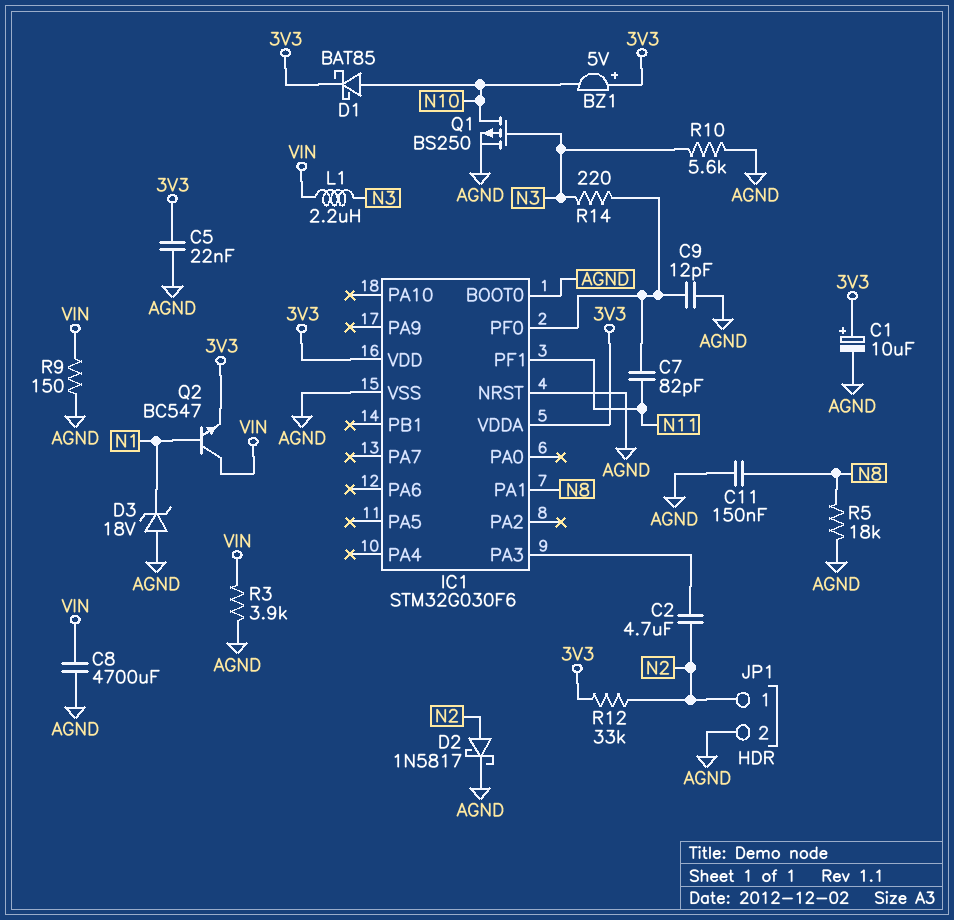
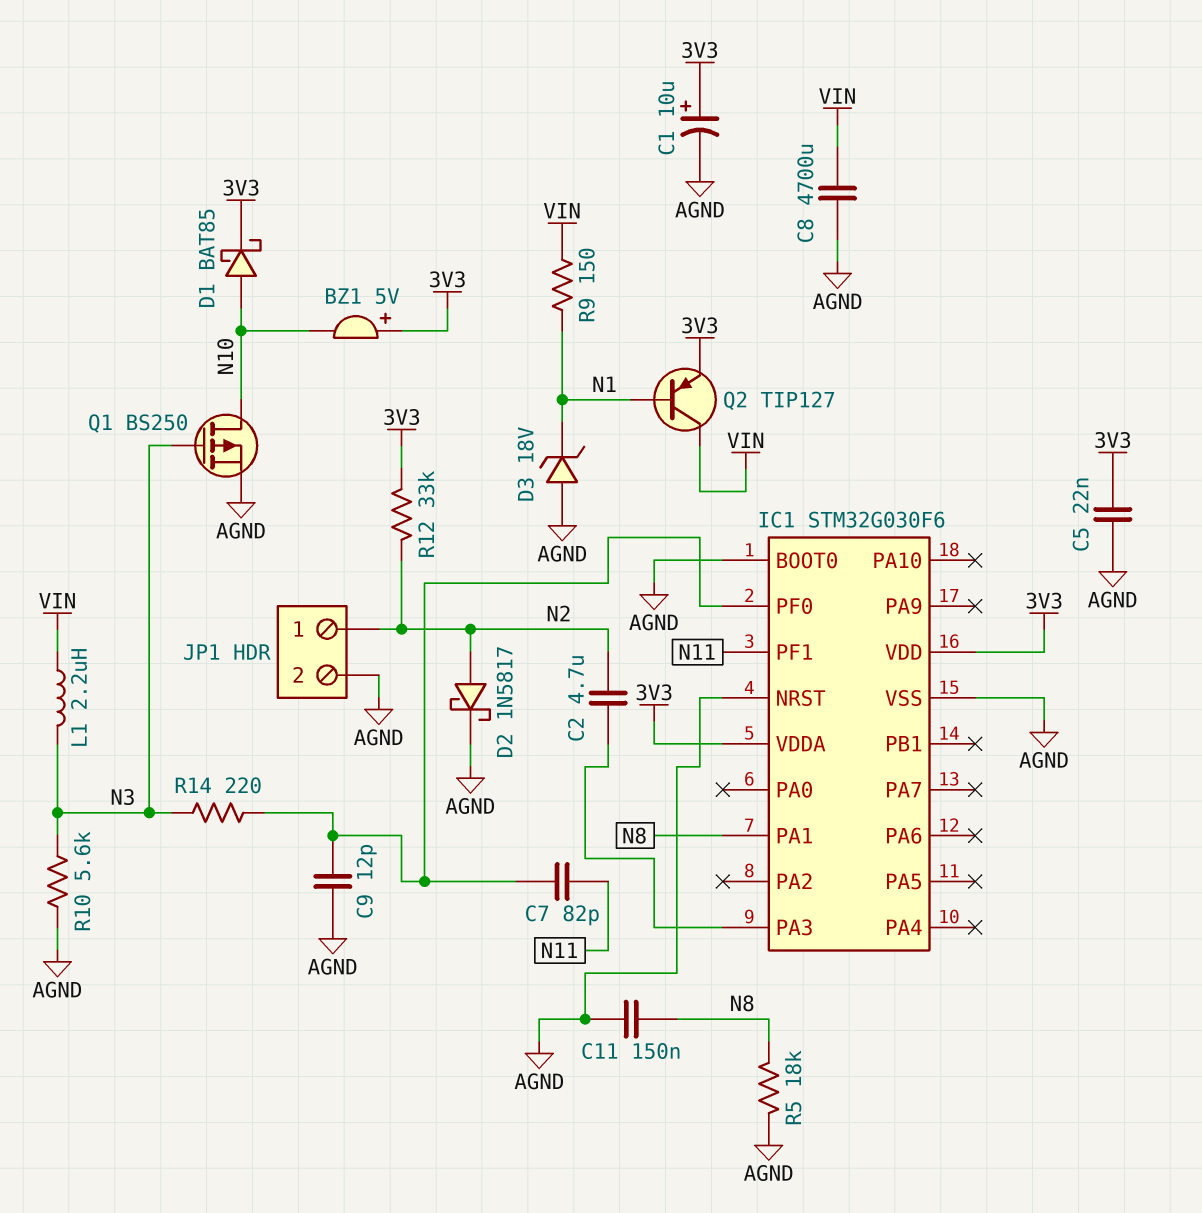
Q2: NPN BC547 (B N1, C VIN, E 3V3) -> PNP TIP127 (B N1, C VIN, E 3V3)
R3: 3.9k (AGND, VIN) -> none
R9: 150 (AGND, VIN) -> 150 (N1, VIN)

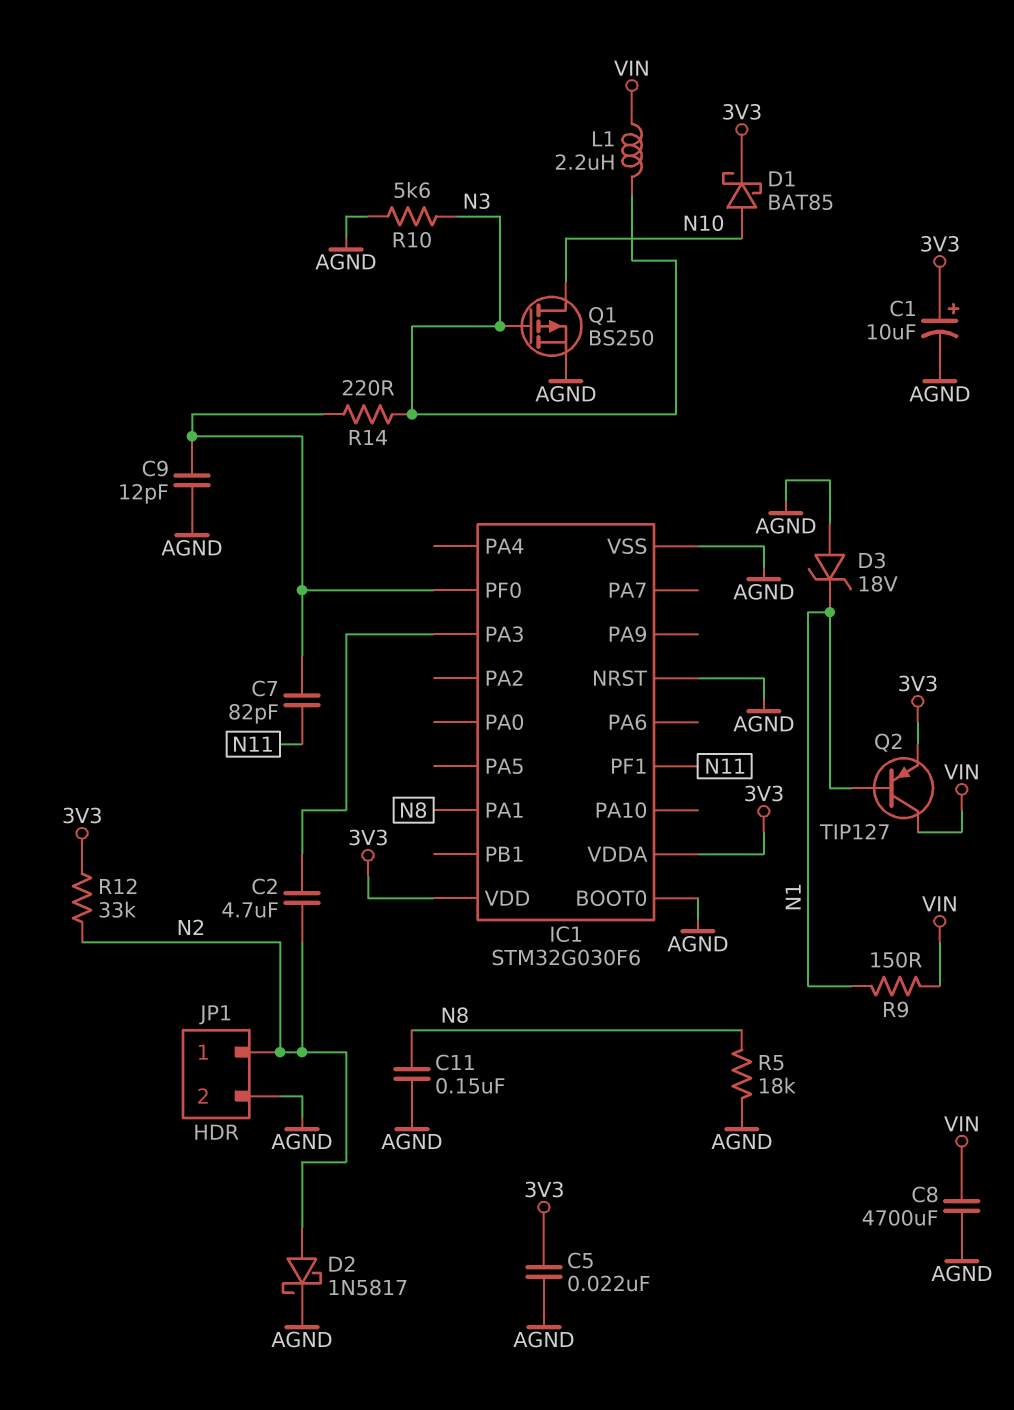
BZ1: buzzer 5V (plus 3V3, minus N10) -> none

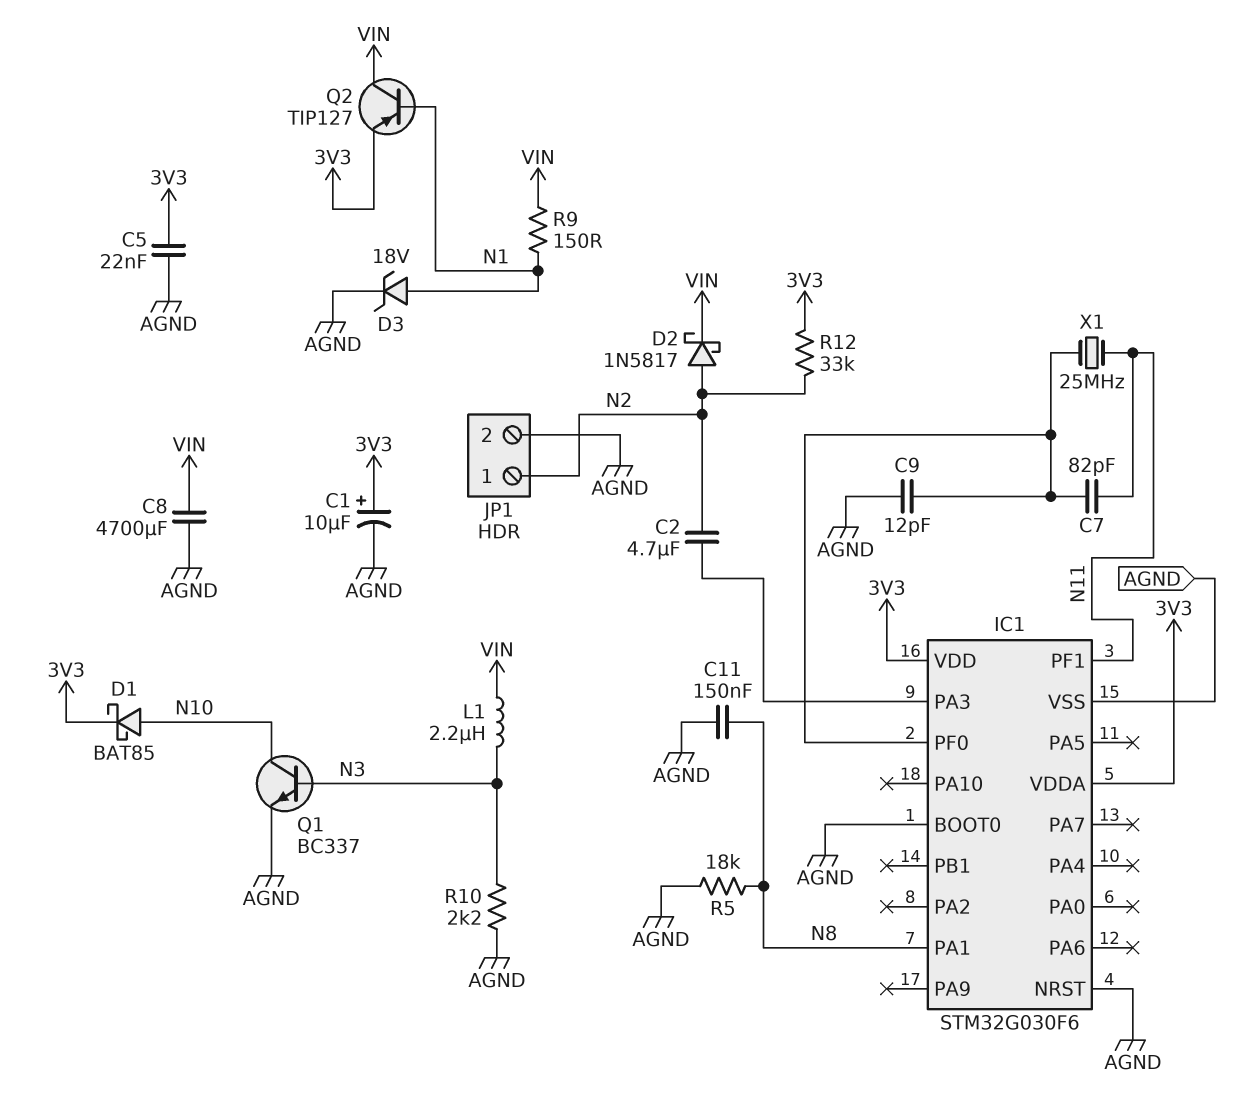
D2: schottky 1N5817 (A N2, K AGND) -> schottky 1N5817 (A N2, K VIN)
D3: zener 18V (A AGND, K N1) -> zener 18V (A N1, K AGND)
Q1: PMOS BS250 (G N3, D N10, S AGND) -> NPN BC337 (B N3, C N10, E AGND)
R10: 5.6k (AGND, N3) -> 2.2k (AGND, N3)
R14: 220 (IC1/PF0, N3) -> none
X1: none -> 25MHz (IC1/PF0, N11)

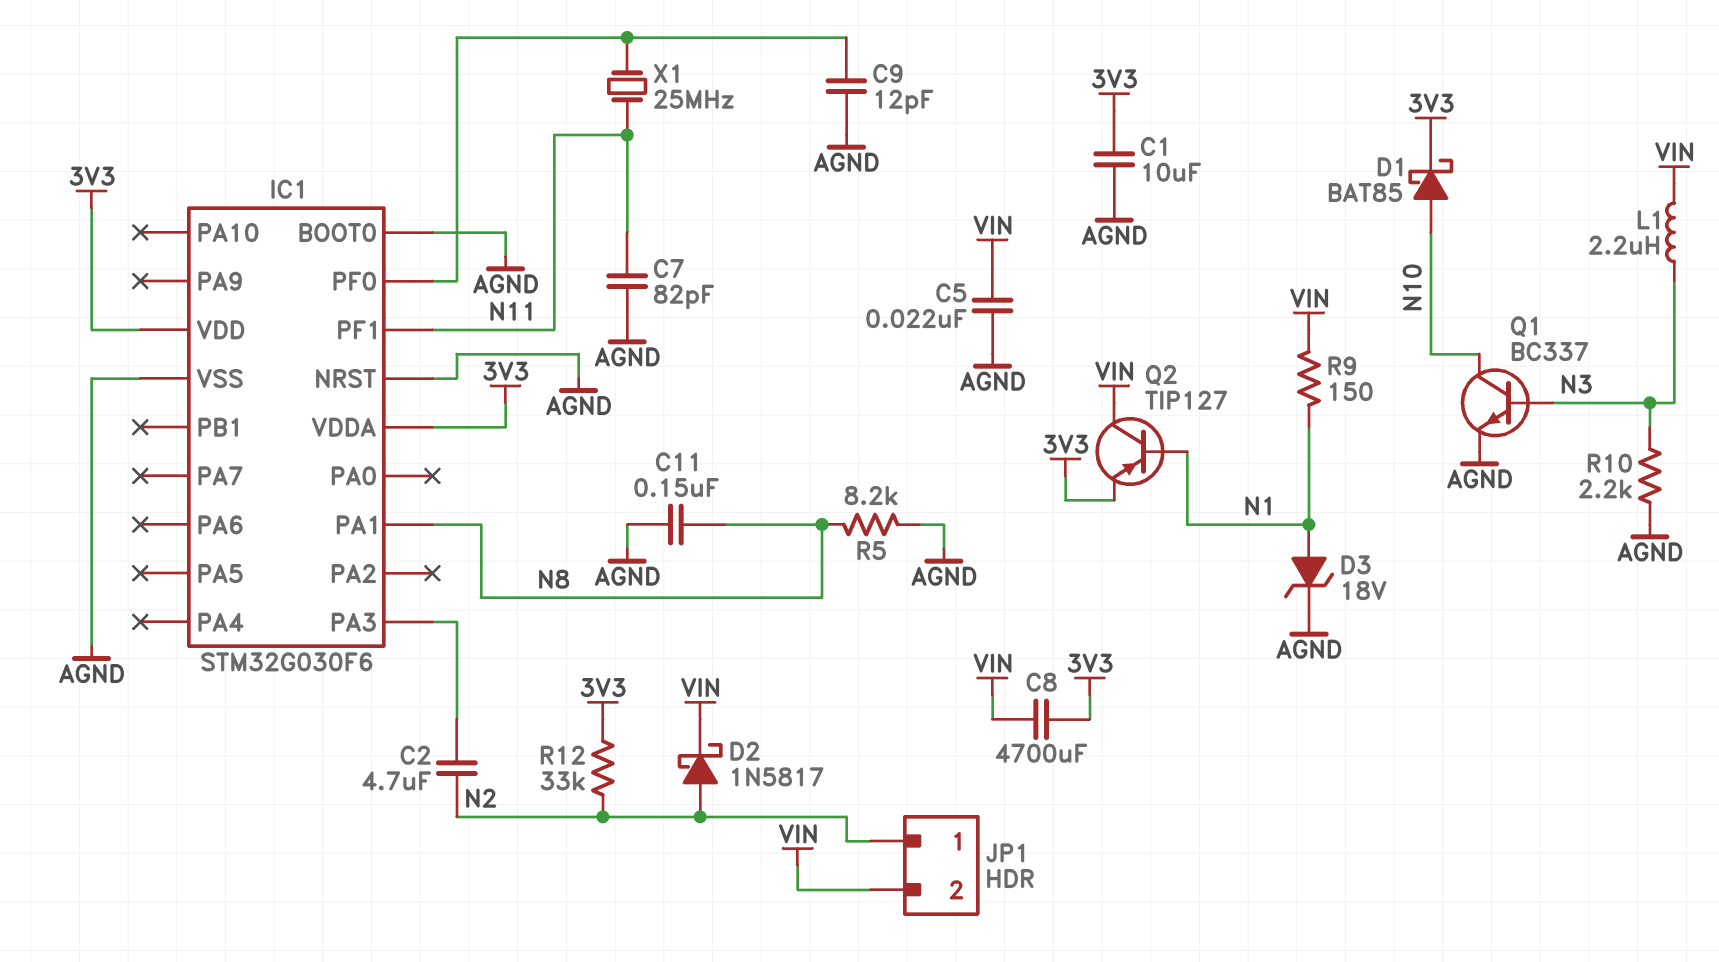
C1: 10uF (plus 3V3, minus AGND) -> 10uF (3V3, AGND)
C5: 22nF (3V3, AGND) -> 22nF (AGND, VIN)
C7: 82pF (IC1/PF0, N11) -> 82pF (AGND, N11)
C8: 4700uF (AGND, VIN) -> 4700uF (3V3, VIN)
JP1 pin 2: AGND -> VIN
R5: 18k (AGND, N8) -> 8.2k (AGND, N8)

